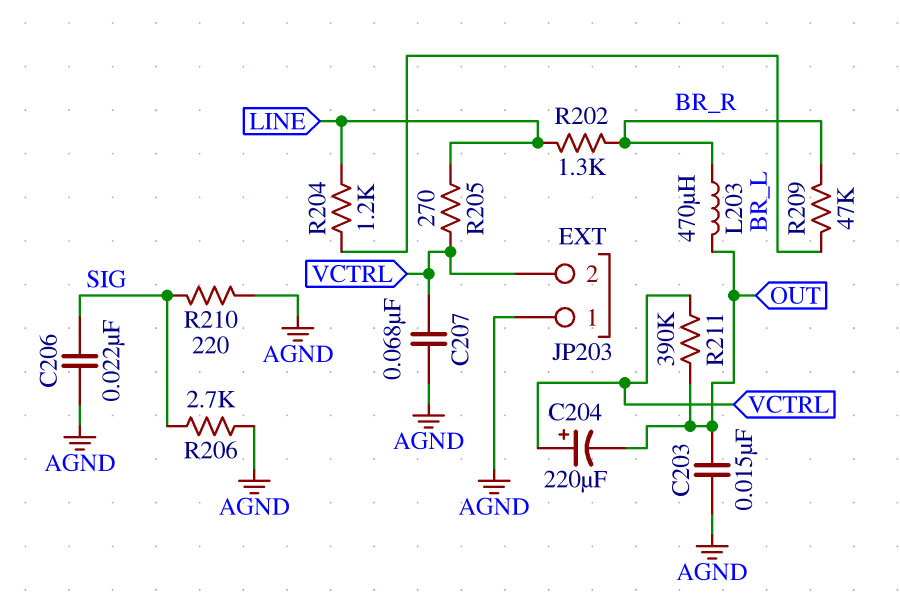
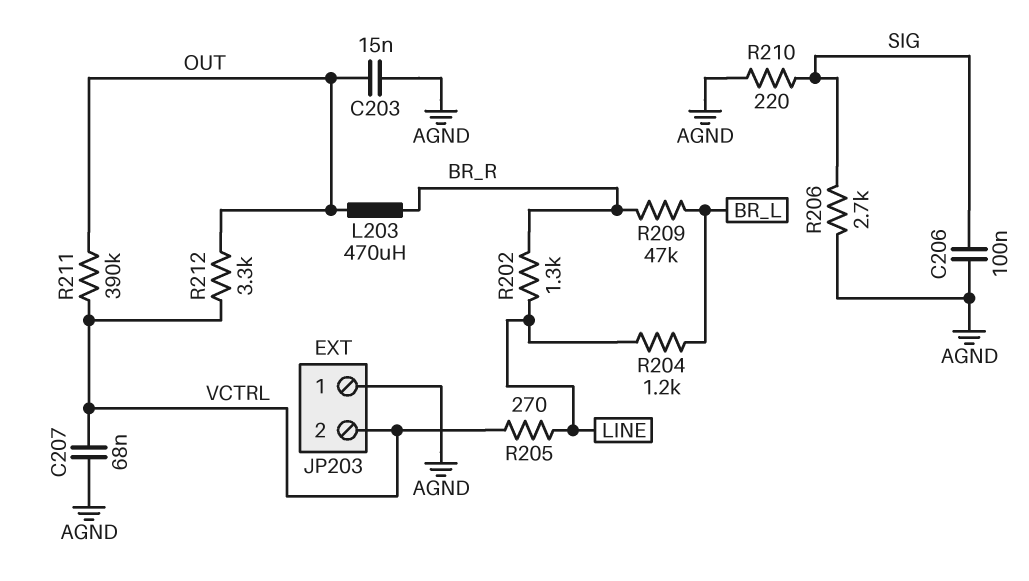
C204: 220uF (plus VCTRL, minus OUT) -> none
C206: 22nF (AGND, SIG) -> 100nF (AGND, SIG)
R212: none -> 3.3k (OUT, VCTRL)

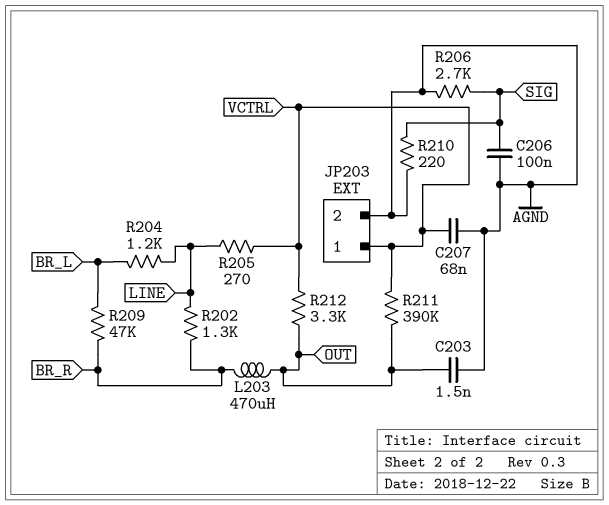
C203: 15nF (AGND, OUT) -> 1.5nF (AGND, OUT)
JP203 pin 1: AGND -> VCTRL
JP203 pin 2: VCTRL -> AGND

